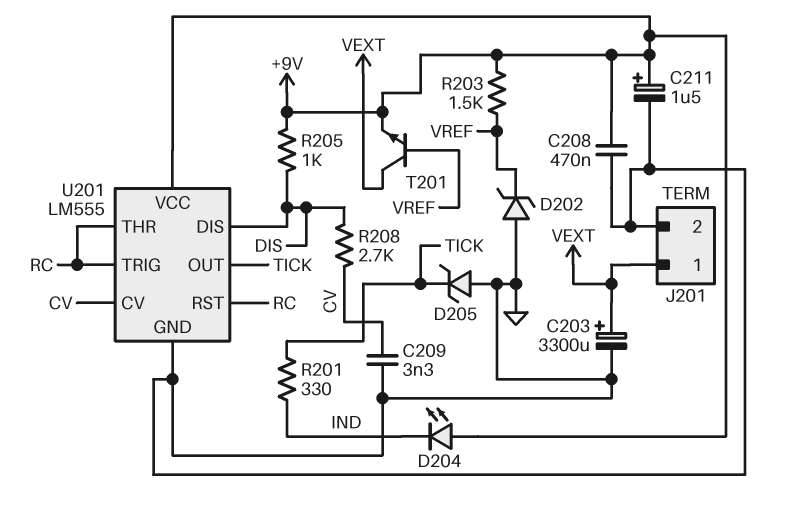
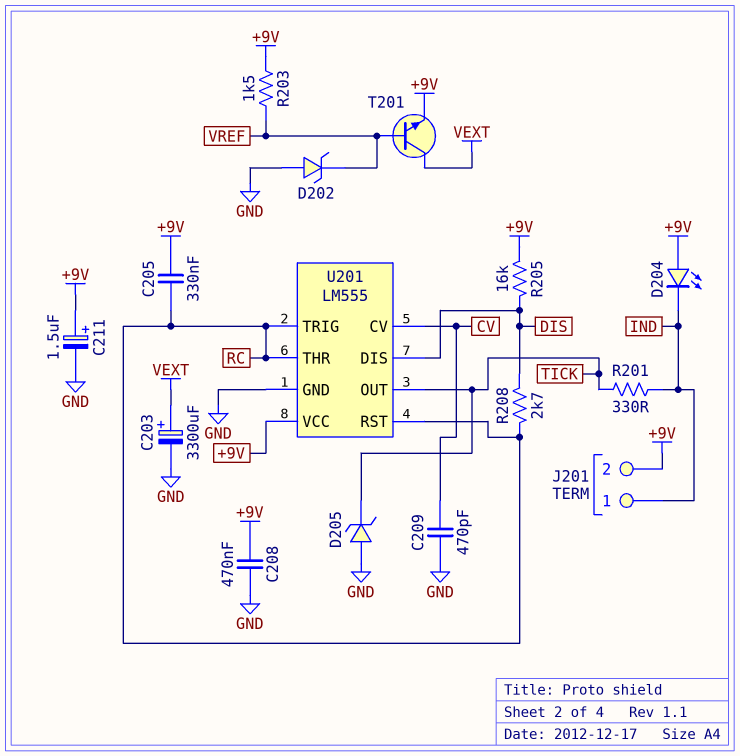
C205: none -> 330nF (+9V, RC)
C209: 3.3nF (CV, GND) -> 470pF (CV, GND)
J201 pin 1: VEXT -> IND
J201 pin 2: GND -> +9V
R205: 1k (+9V, DIS) -> 16k (+9V, DIS)
R208: 2.7k (CV, DIS) -> 2.7k (DIS, RC)

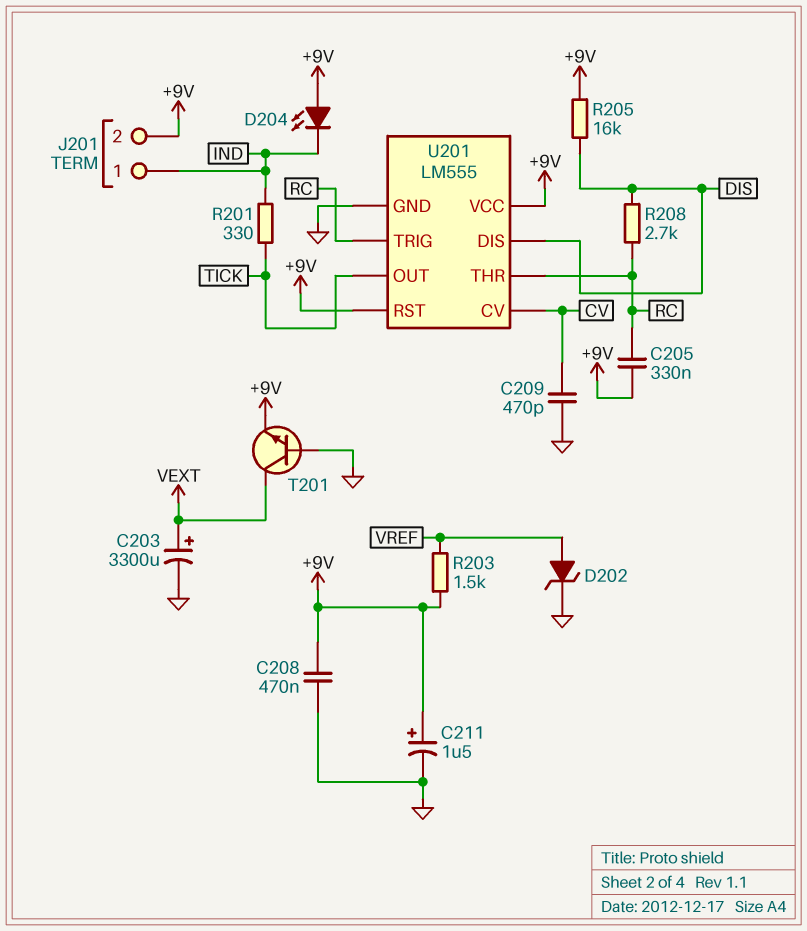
D202: zener (A GND, K VREF) -> zener (A VREF, K GND)
D205: zener (A GND, K TICK) -> none
T201: NPN (B VREF, C VEXT, E +9V) -> NPN (B GND, C VEXT, E +9V)
U201 pin RST: RC -> +9V

